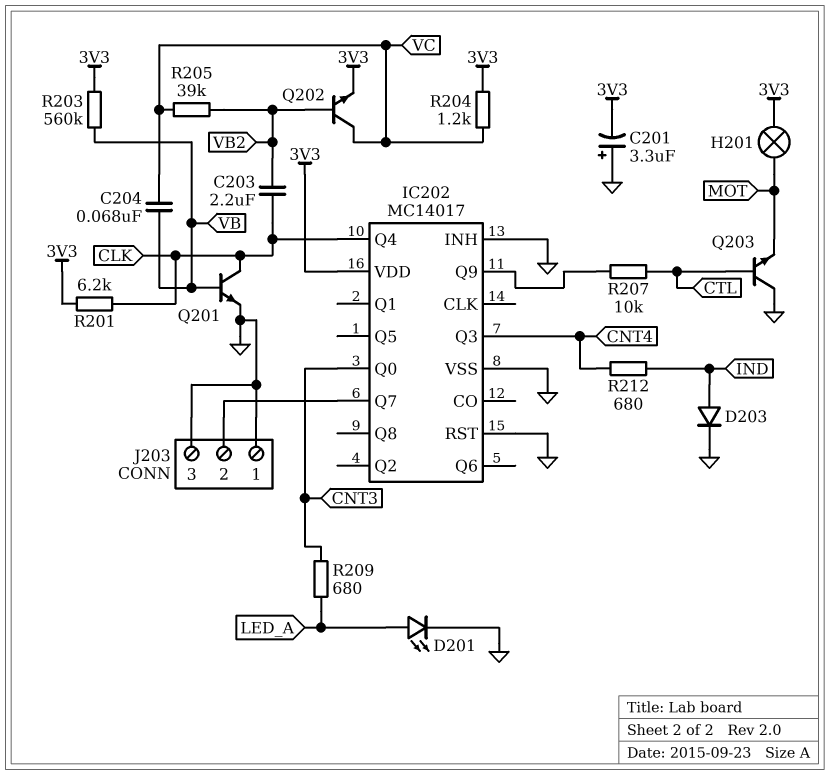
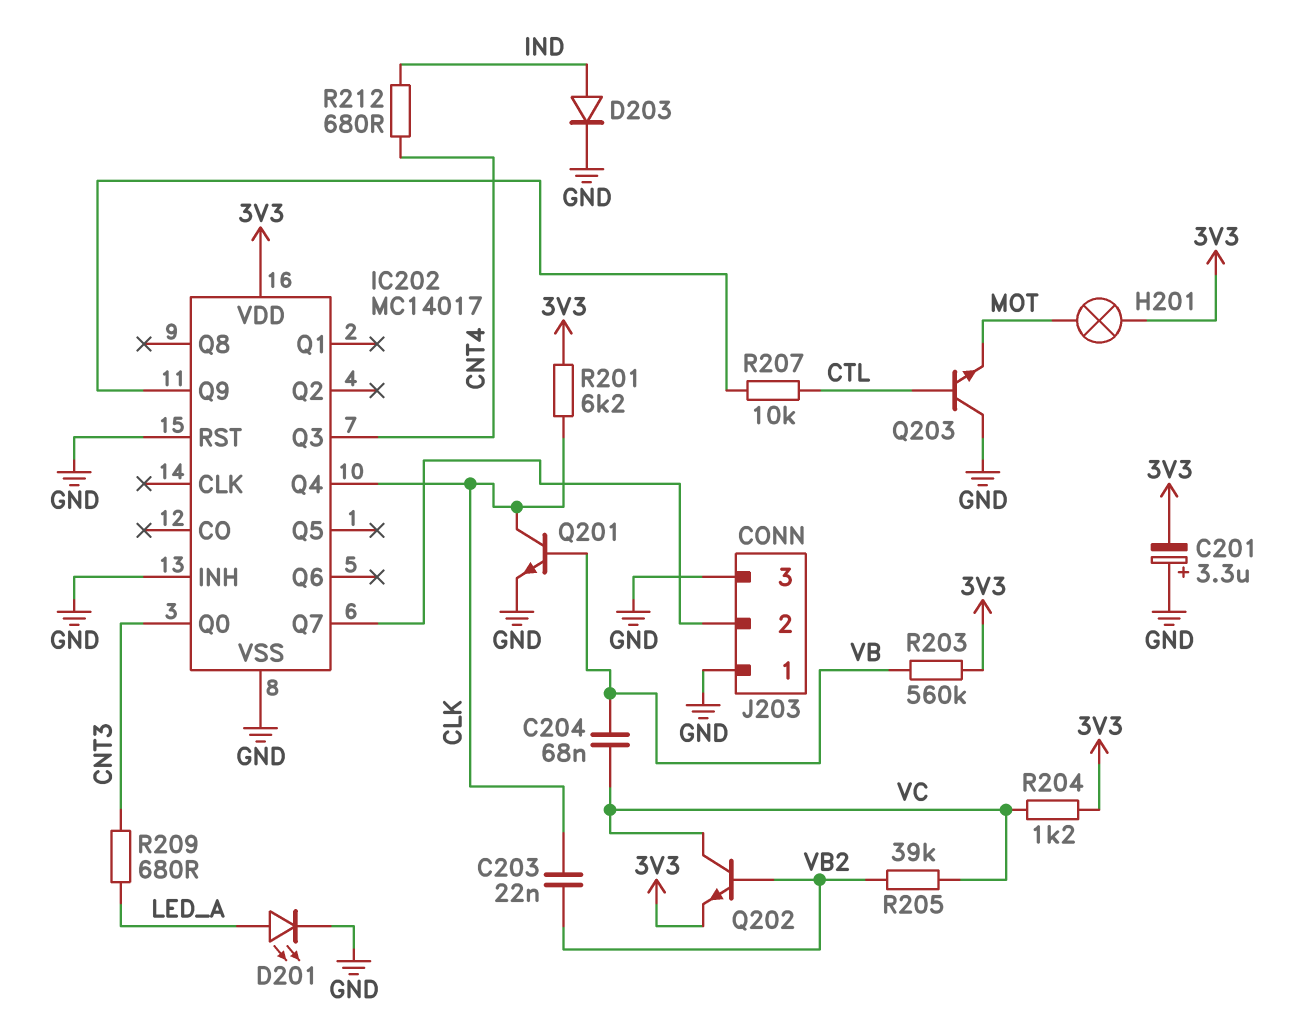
C203: 2.2uF (CLK, VB2) -> 22nF (CLK, VB2)

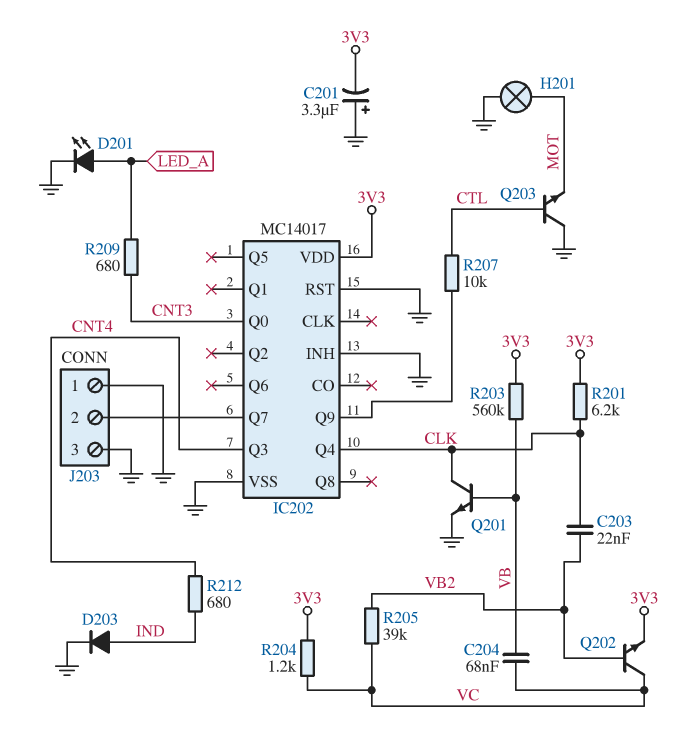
H201: lamp (3V3, MOT) -> lamp (GND, MOT)

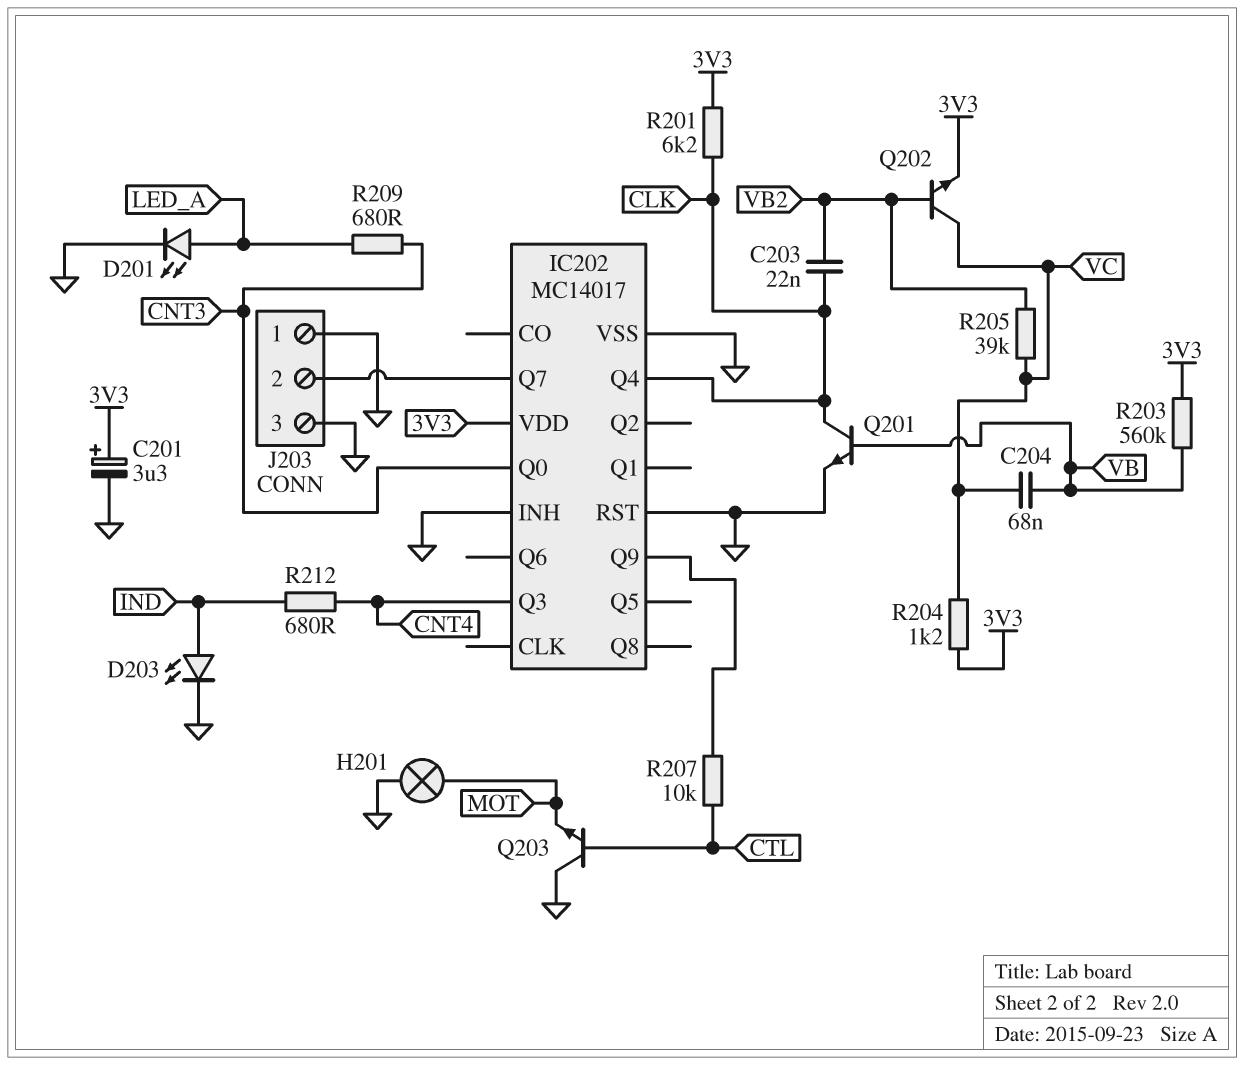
C201: 3.3uF (plus GND, minus 3V3) -> 3.3uF (plus 3V3, minus GND)
D203: diode (A IND, K GND) -> LED (A IND, K GND)

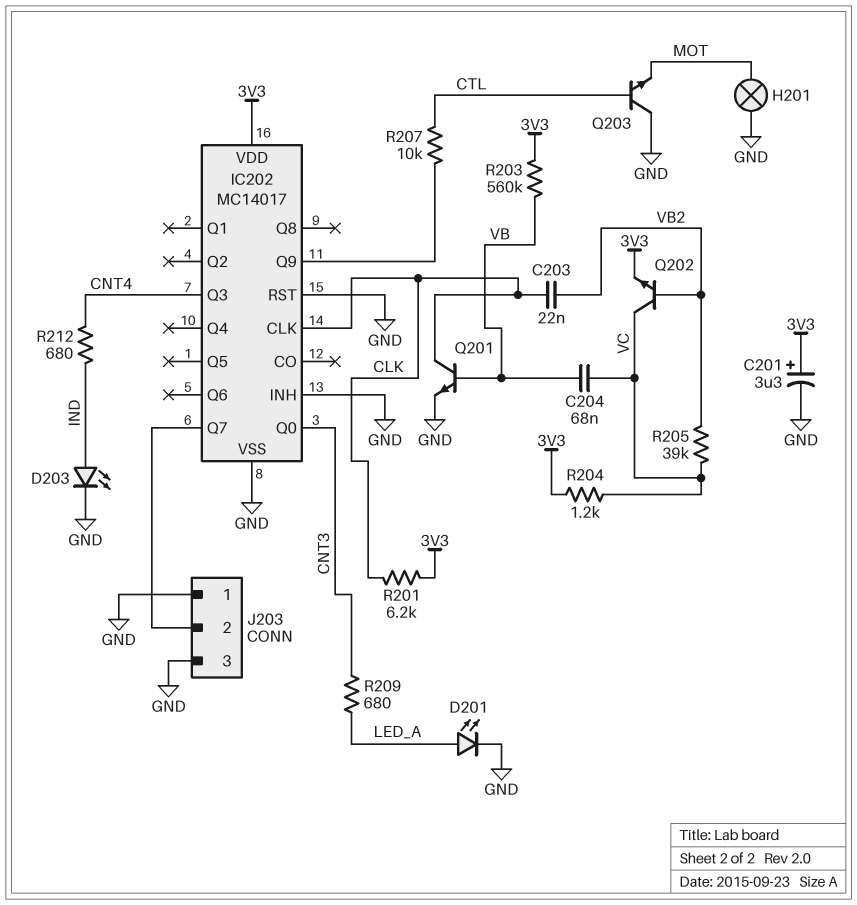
IC202 pin CLK: none -> CLK
IC202 pin Q4: CLK -> none

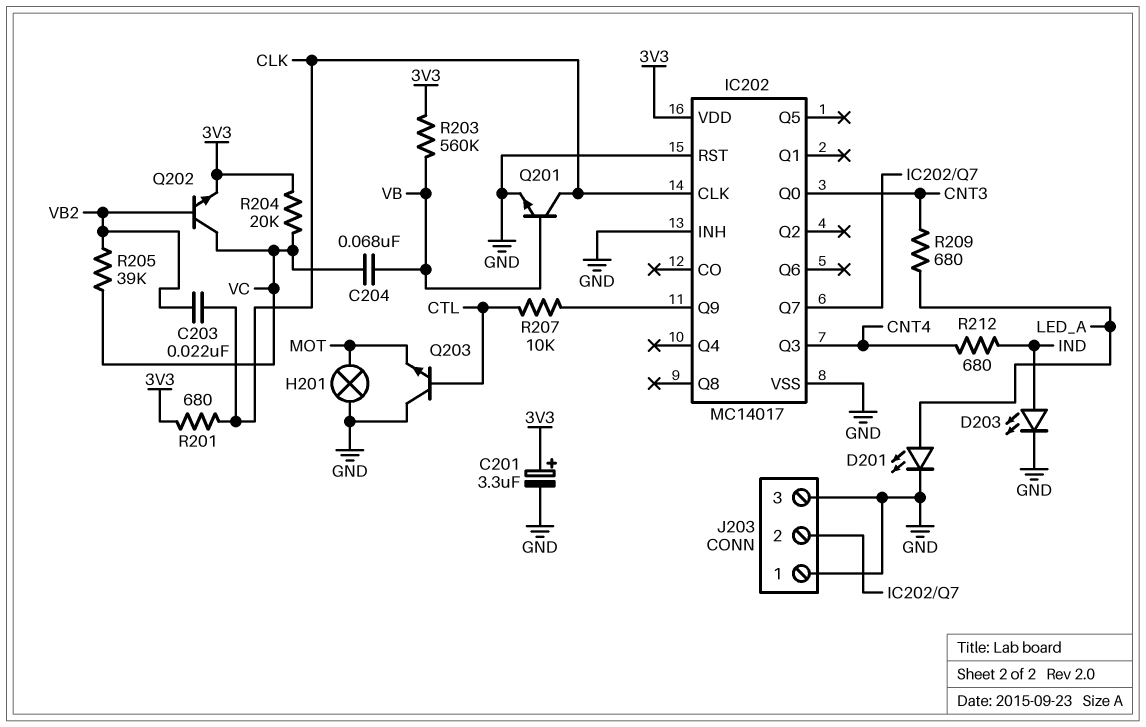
R201: 6.2k (3V3, CLK) -> 680 (3V3, CLK)
R204: 1.2k (3V3, VC) -> 20k (3V3, VC)

